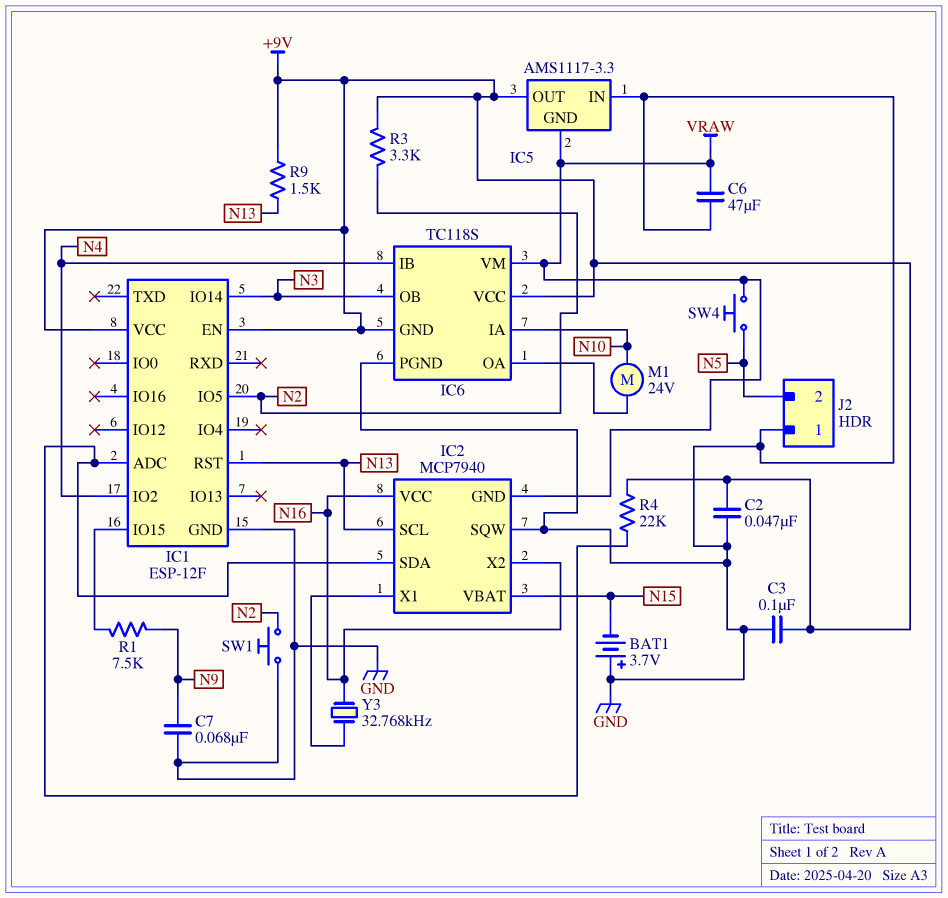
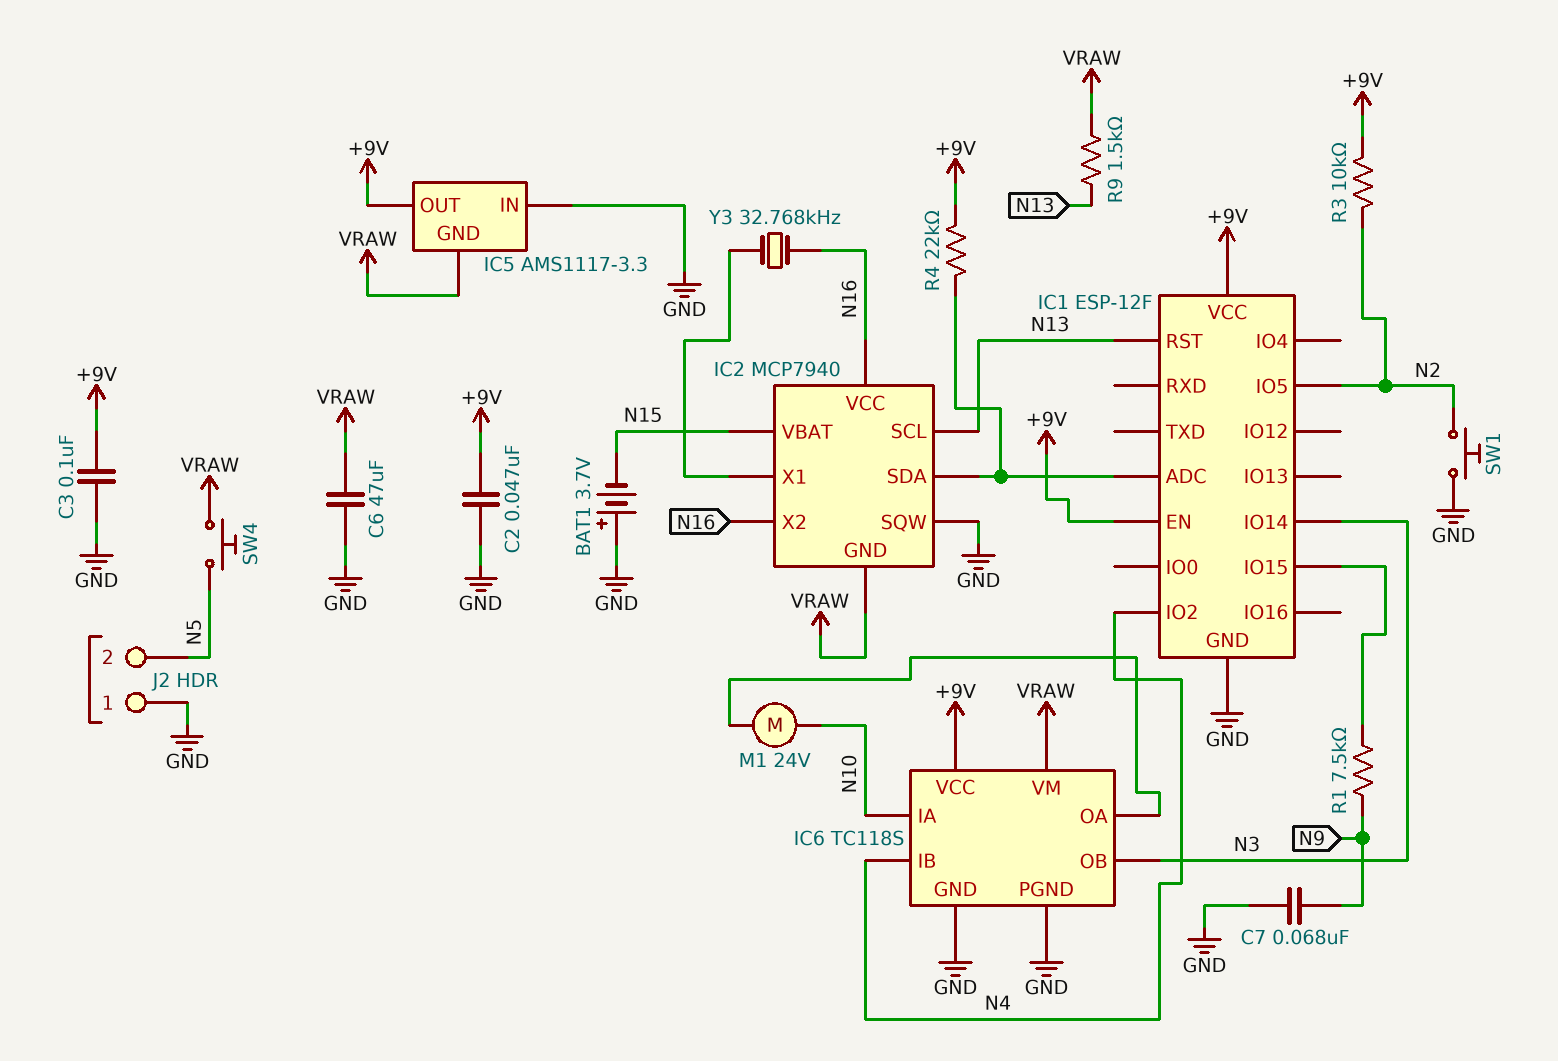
IC6 pin GND: +9V -> GND
R3: 3.3k (+9V, N2) -> 10k (+9V, N2)
R9: 1.5k (+9V, N13) -> 1.5k (N13, VRAW)

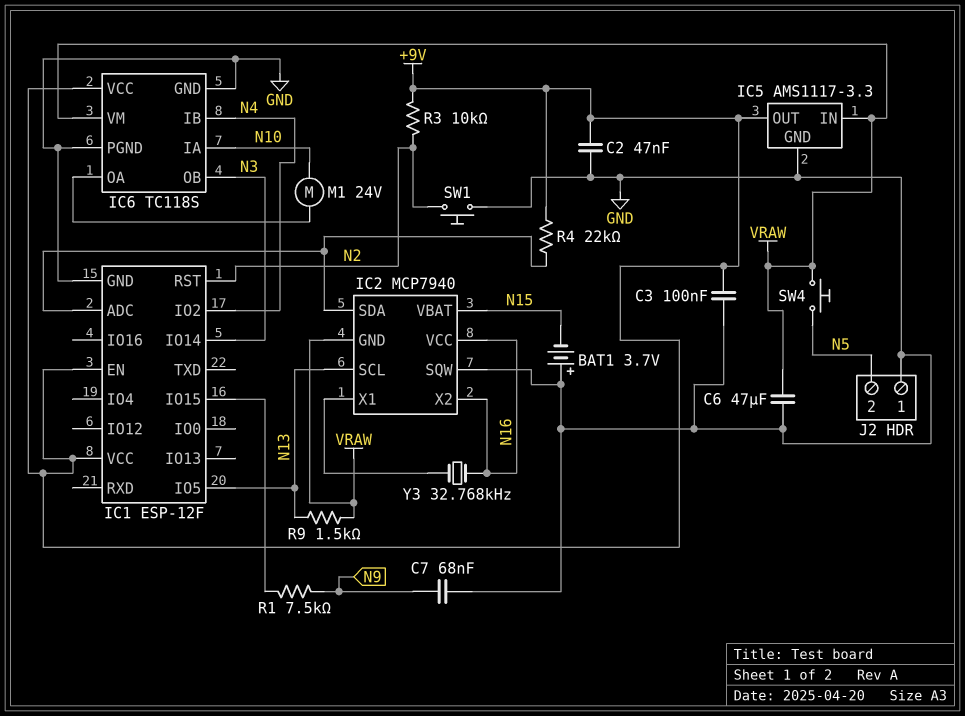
IC1 pin IO5: N2 -> N13
IC1 pin RST: N13 -> N2
IC5 pin GND: VRAW -> GND
IC5 pin IN: GND -> VRAW

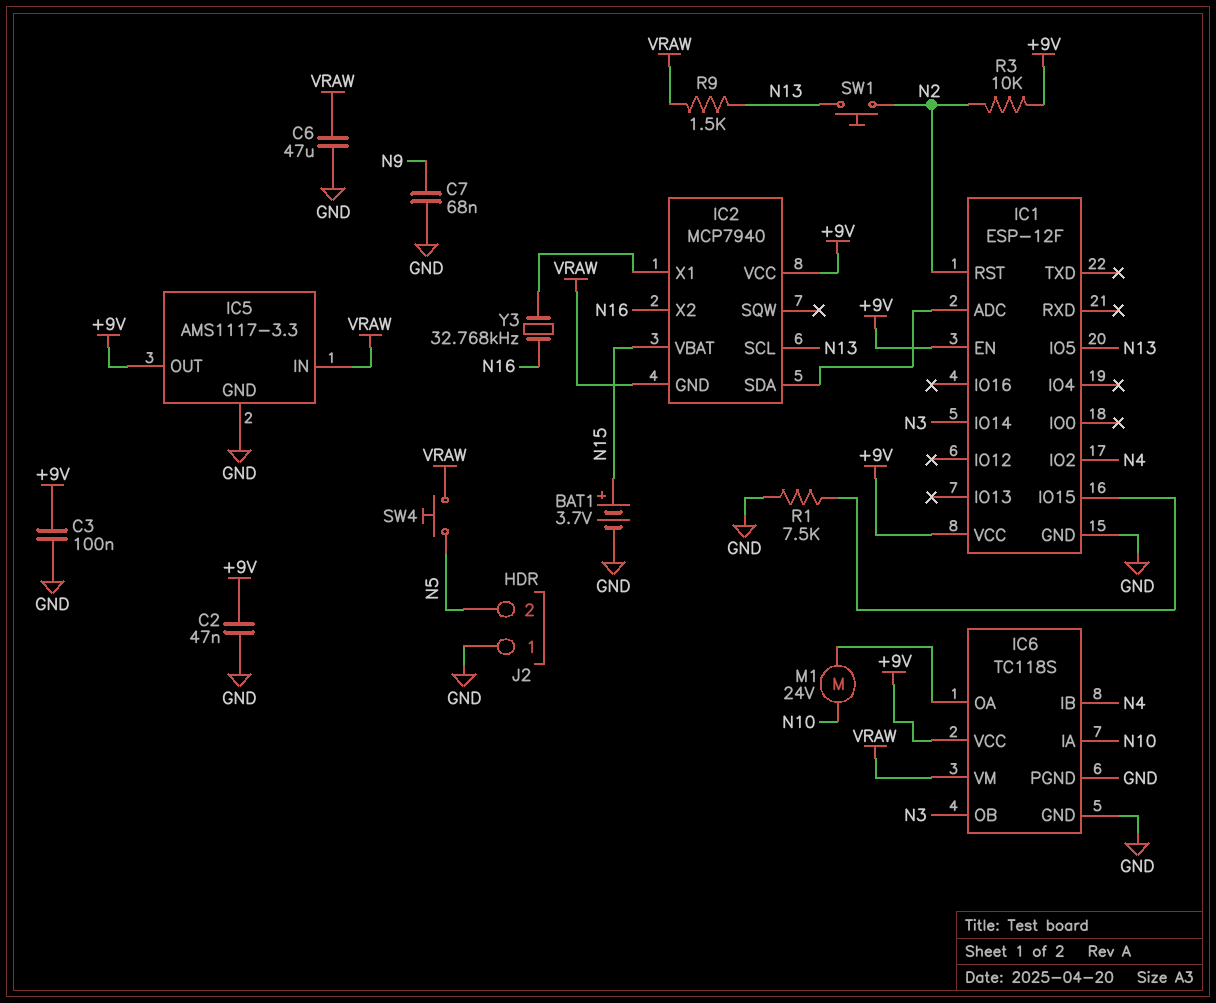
BAT1: 3.7V (plus GND, minus N15) -> 3.7V (plus N15, minus GND)
IC2 pin SQW: GND -> none
IC2 pin VCC: N16 -> +9V
R1: 7.5k (IC1/IO15, N9) -> 7.5k (GND, IC1/IO15)
R4: 22k (+9V, IC1/ADC) -> none
SW1: button (GND, N2) -> button (N2, N13)

